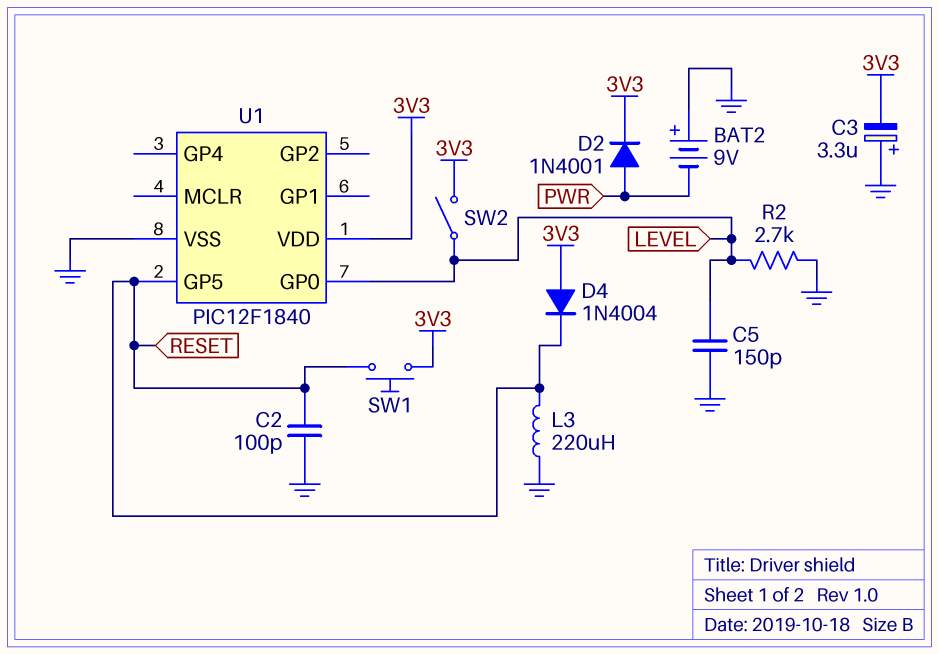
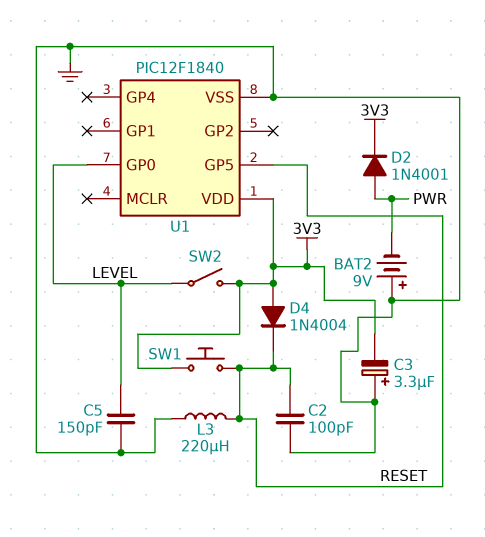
R2: 2.7k (GND, LEVEL) -> none

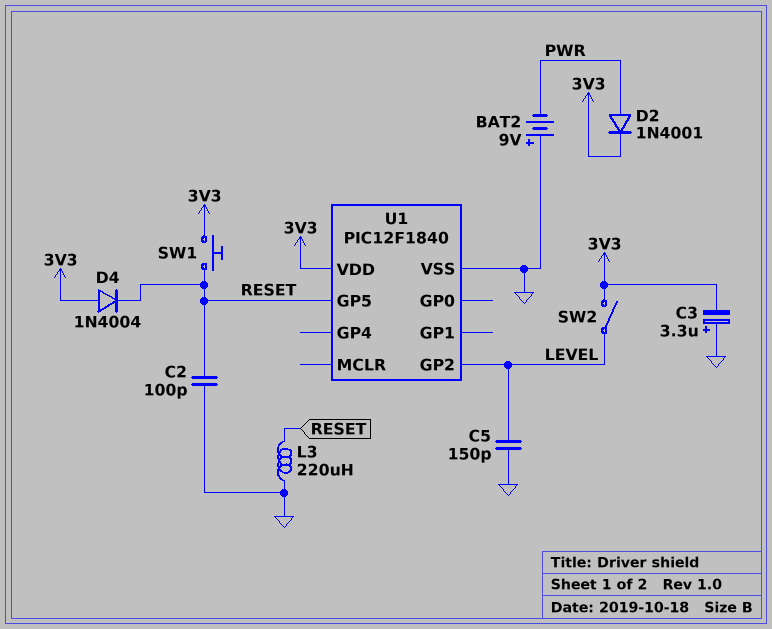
U1 pin GP0: LEVEL -> none
U1 pin GP2: none -> LEVEL

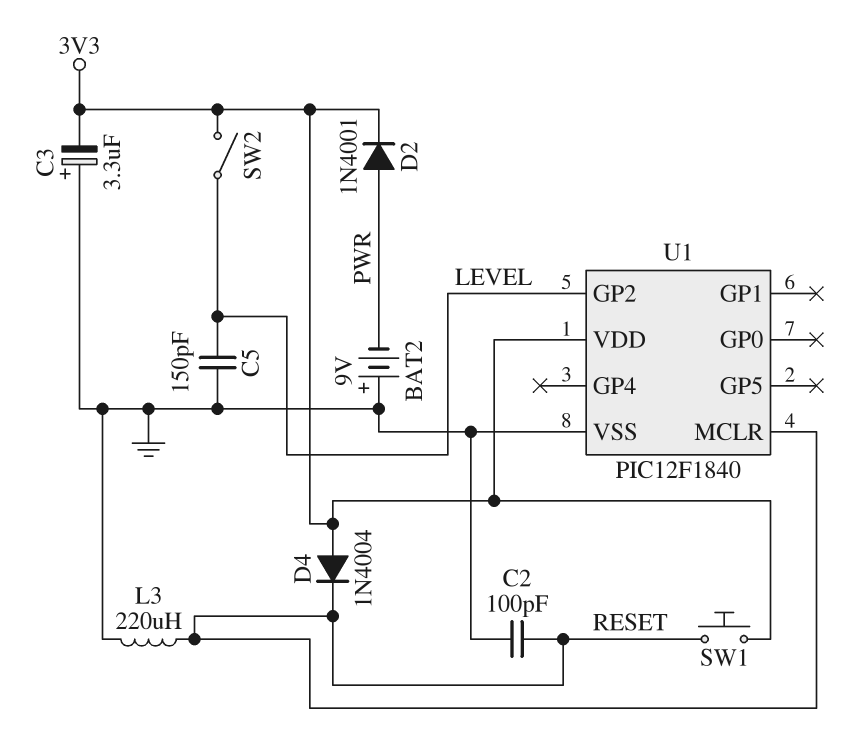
U1 pin GP5: RESET -> none
U1 pin MCLR: none -> RESET

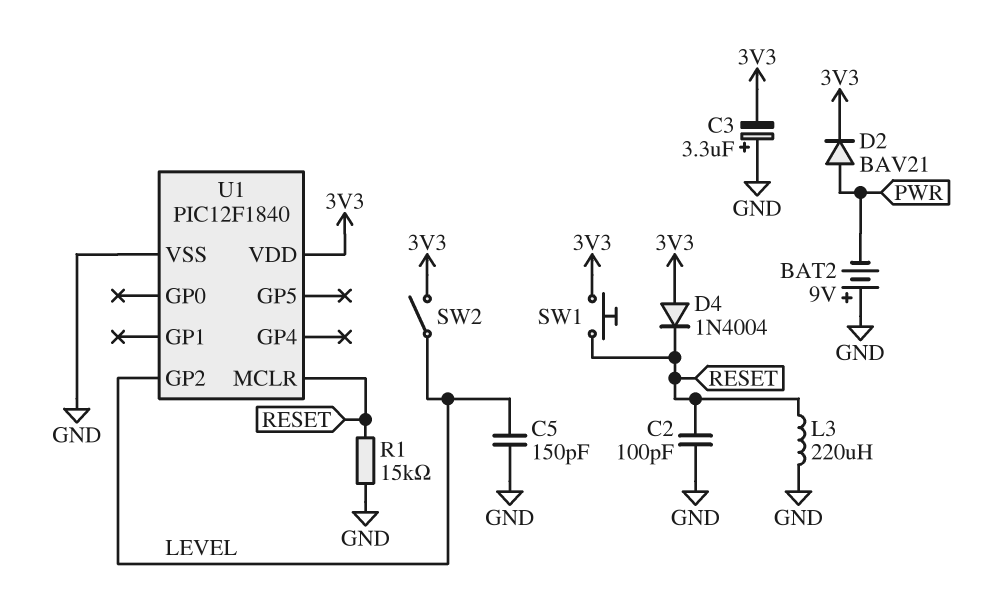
D2: diode 1N4001 (A PWR, K 3V3) -> diode BAV21 (A PWR, K 3V3)
R1: none -> 15k (GND, RESET)

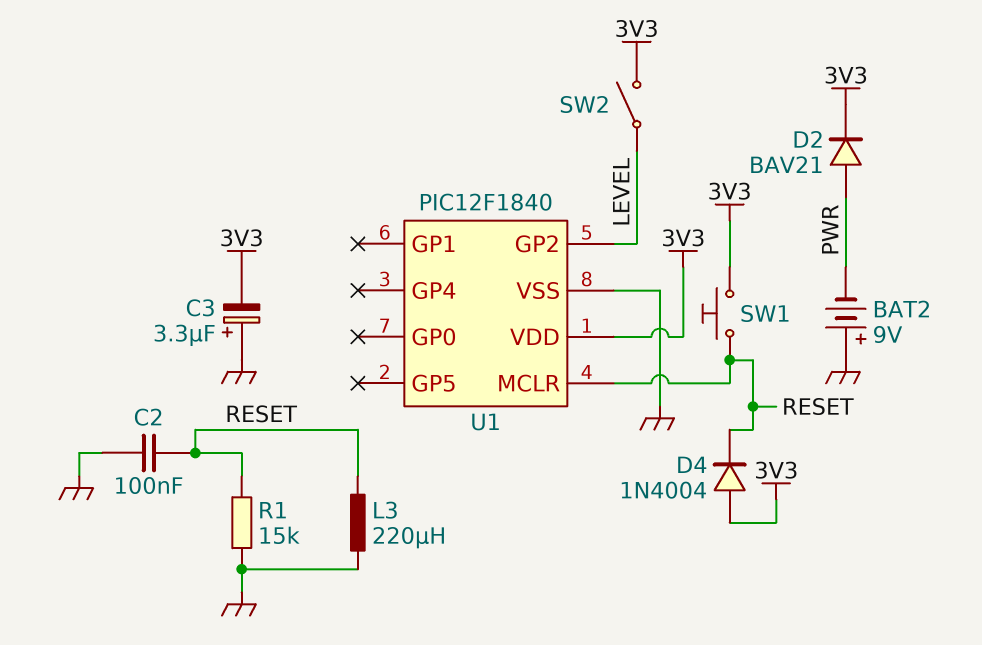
C2: 100pF (GND, RESET) -> 100nF (GND, RESET)
C5: 150pF (GND, LEVEL) -> none

